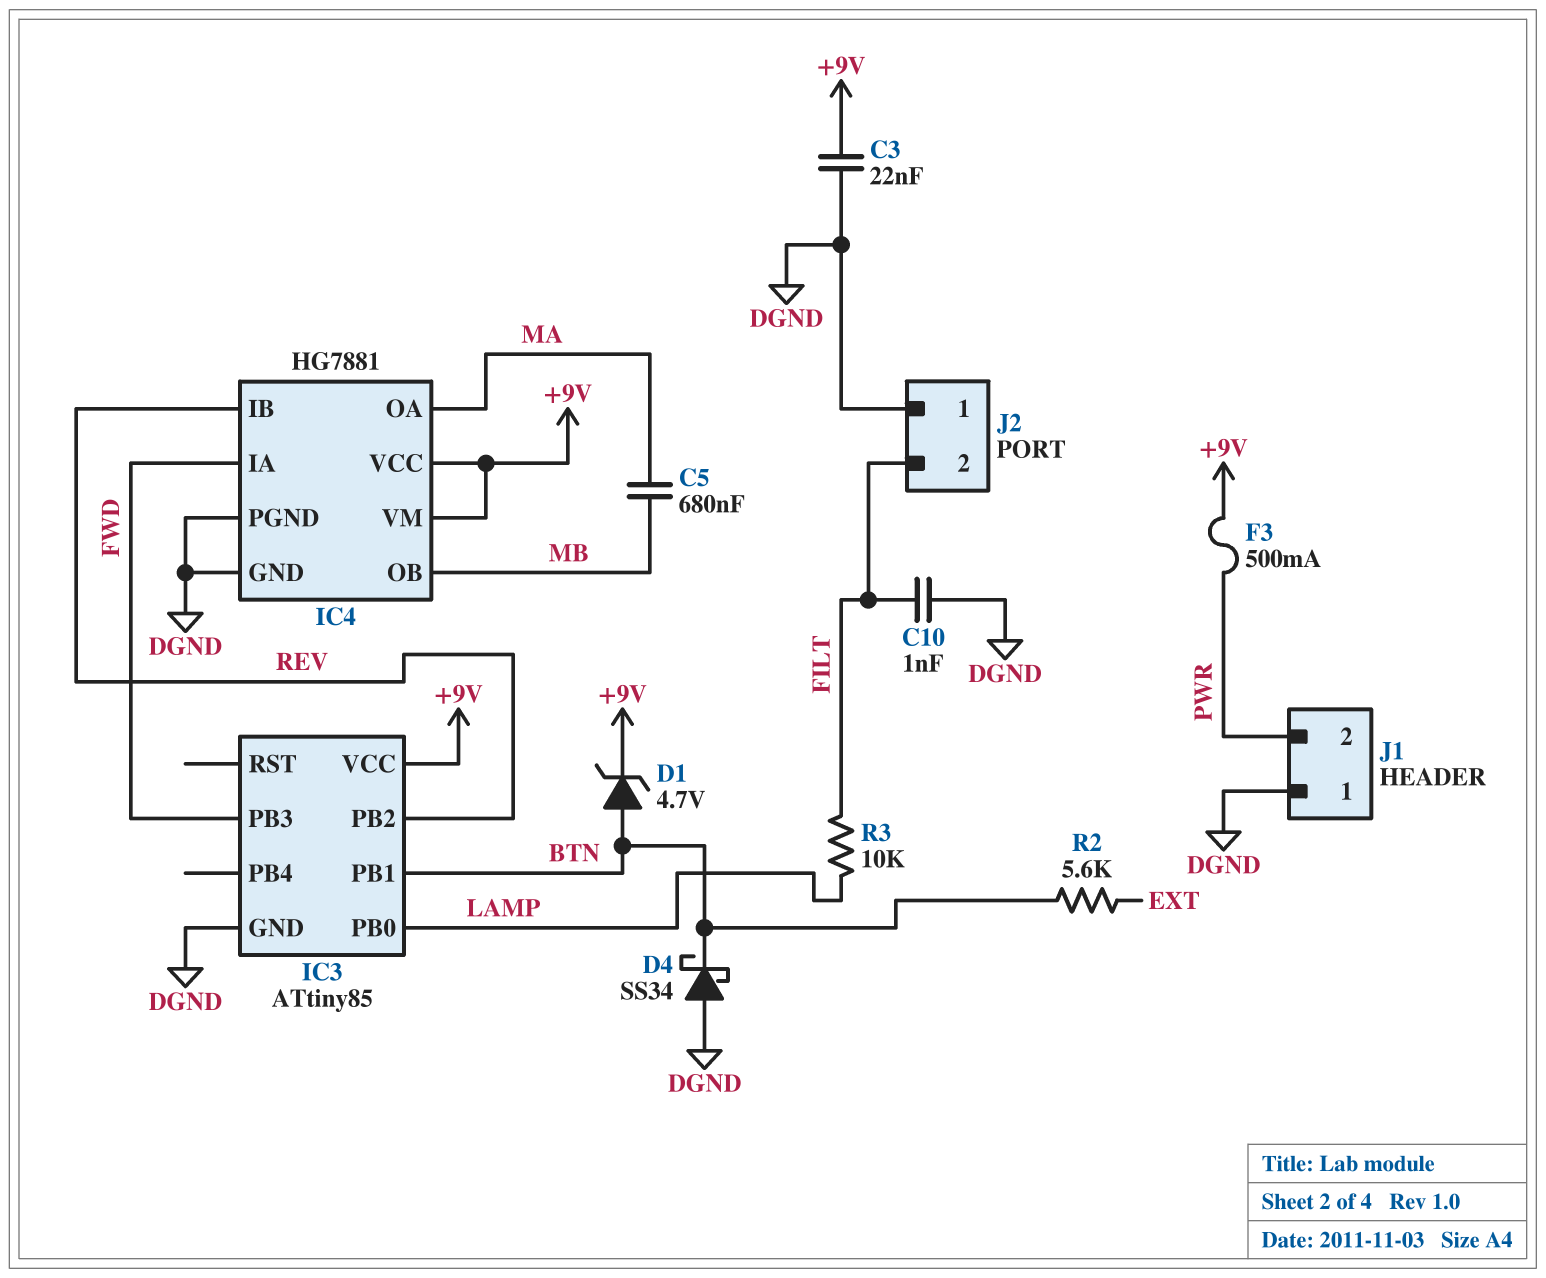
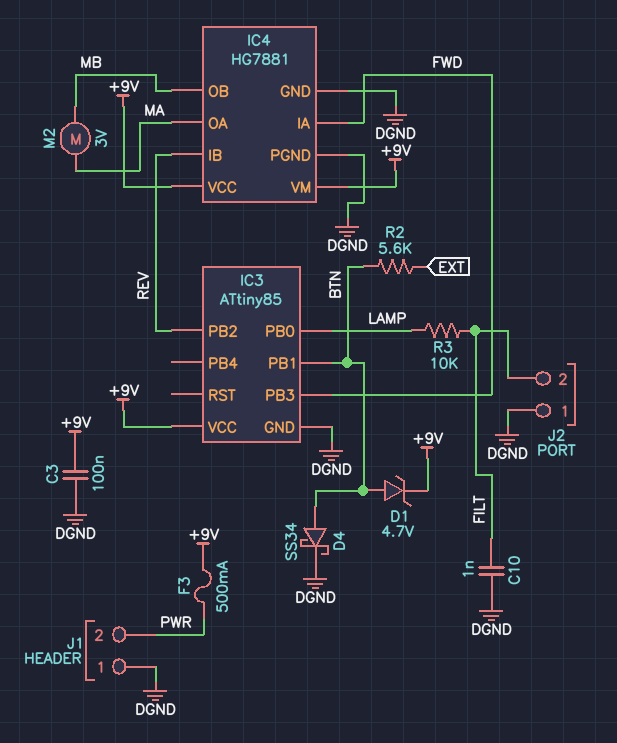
C3: 22nF (+9V, DGND) -> 100nF (+9V, DGND)
C5: 680nF (MA, MB) -> none
D4: schottky SS34 (A DGND, K BTN) -> schottky SS34 (A BTN, K DGND)
M2: none -> motor 3V (MA, MB)

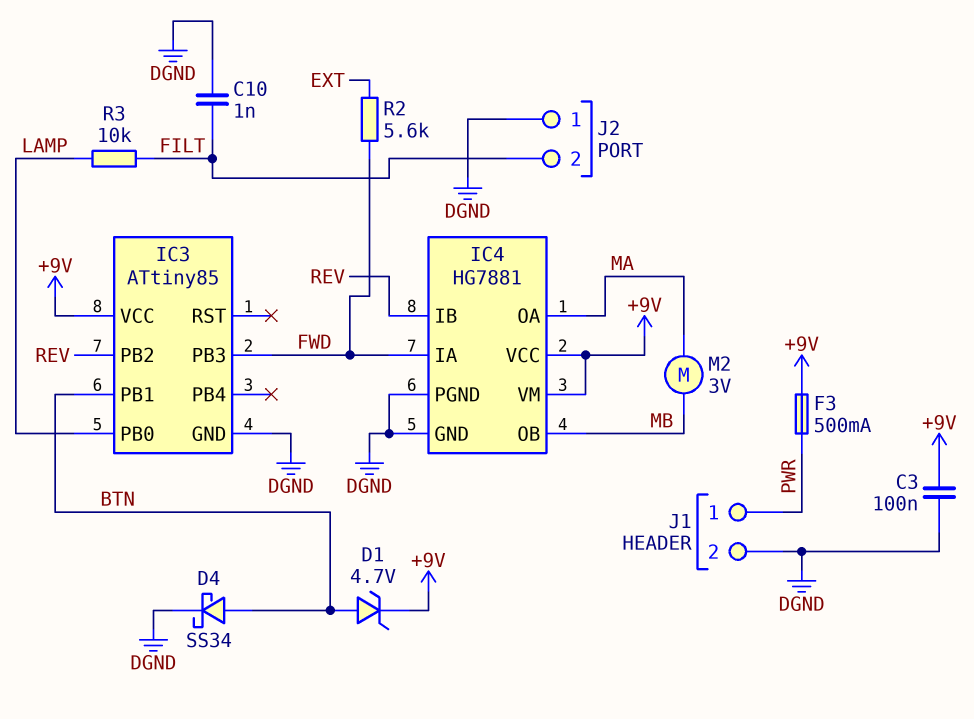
J1 pin 1: DGND -> PWR
J1 pin 2: PWR -> DGND
R2: 5.6k (BTN, EXT) -> 5.6k (EXT, FWD)

